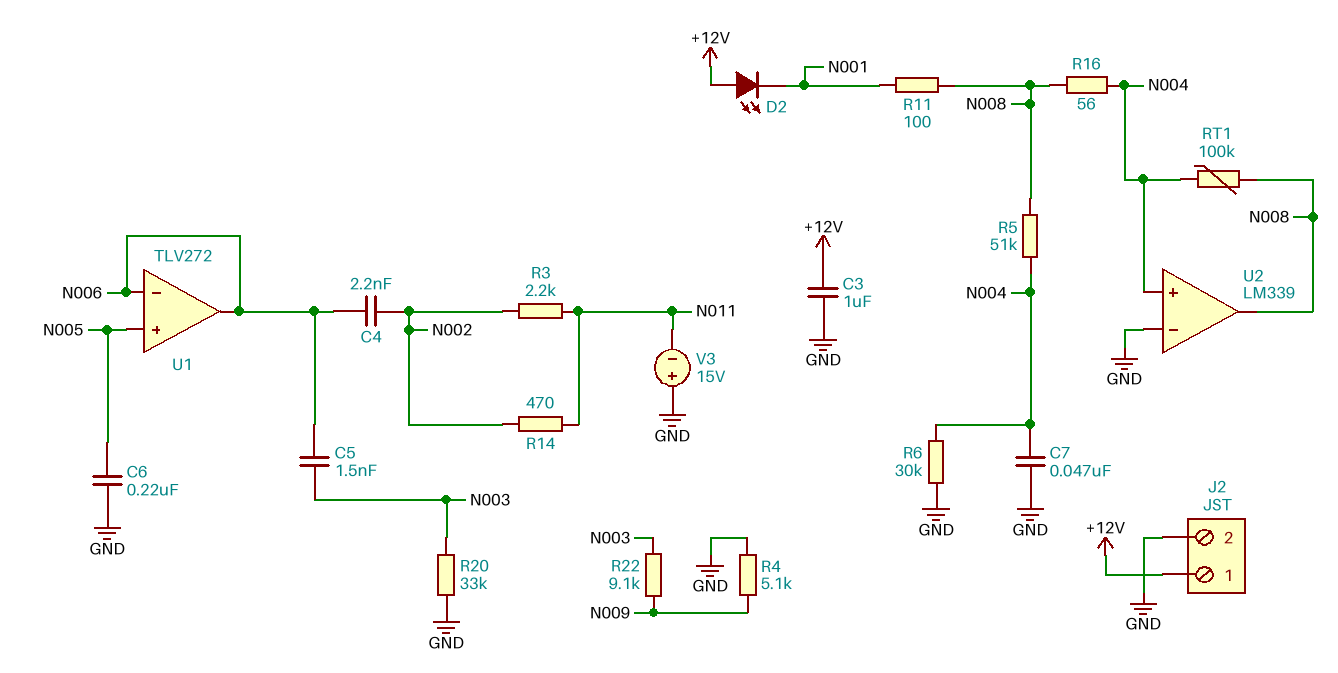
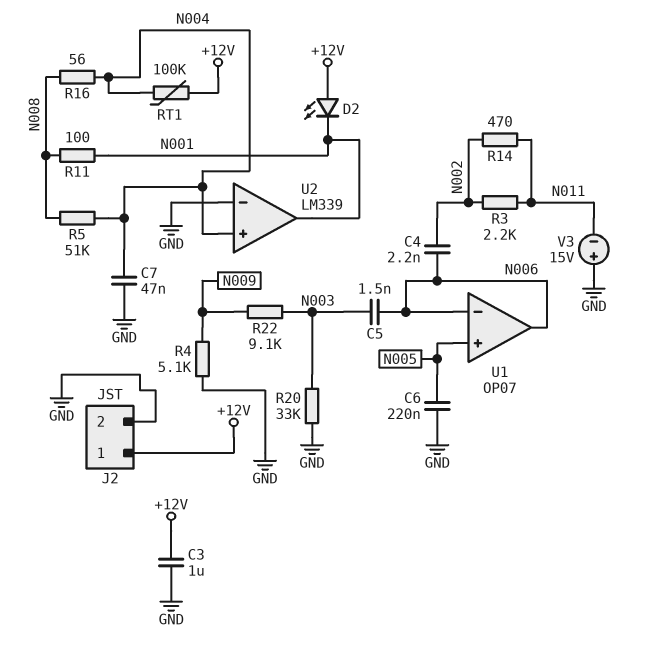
R6: 30k (GND, N004) -> none
RT1: 100k (N004, N008) -> 100k (+12V, N004)
U1: TLV272 -> OP07
U2 pin out: N008 -> N001

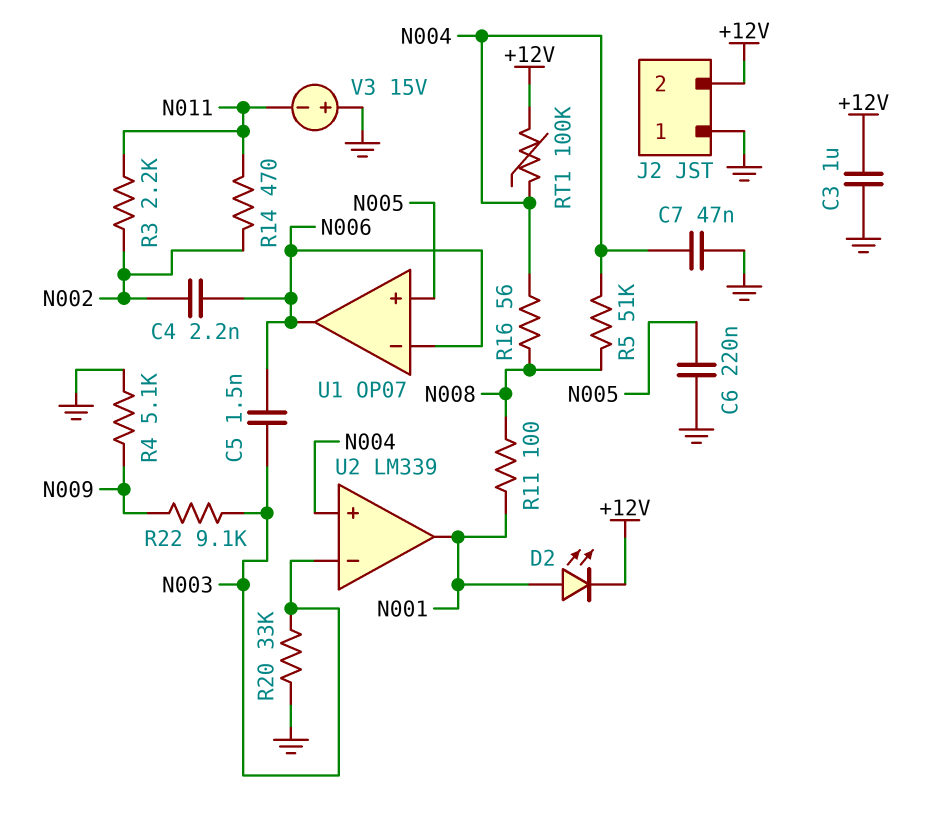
D2: LED (A +12V, K N001) -> LED (A N001, K +12V)
J2 pin 1: +12V -> GND
J2 pin 2: GND -> +12V
U2 pin in-: GND -> N003

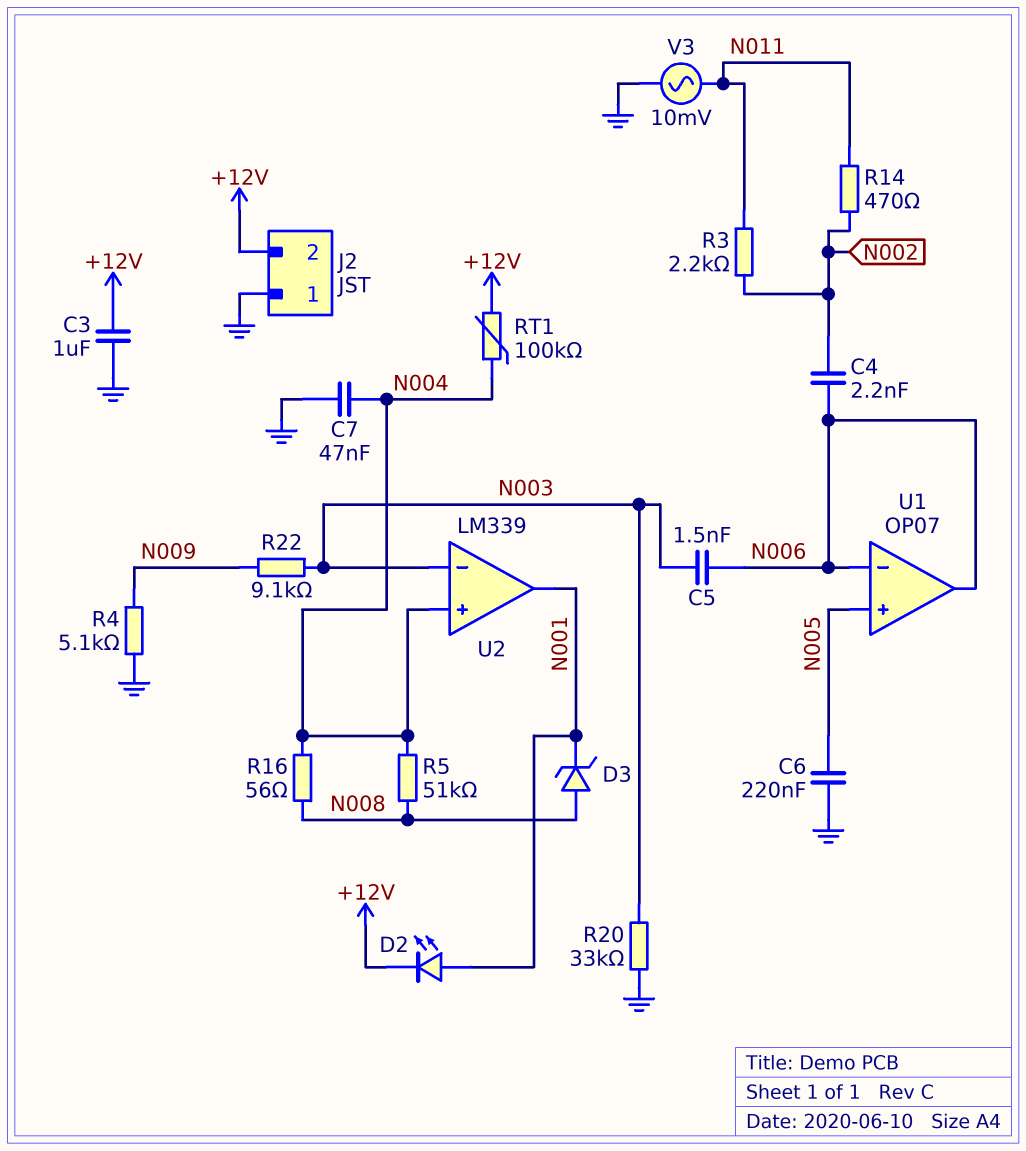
D3: none -> zener (A N008, K N001)
R11: 100 (N001, N008) -> none
V3: 15V (plus GND, minus N011) -> AC 10mV (GND, N011)

